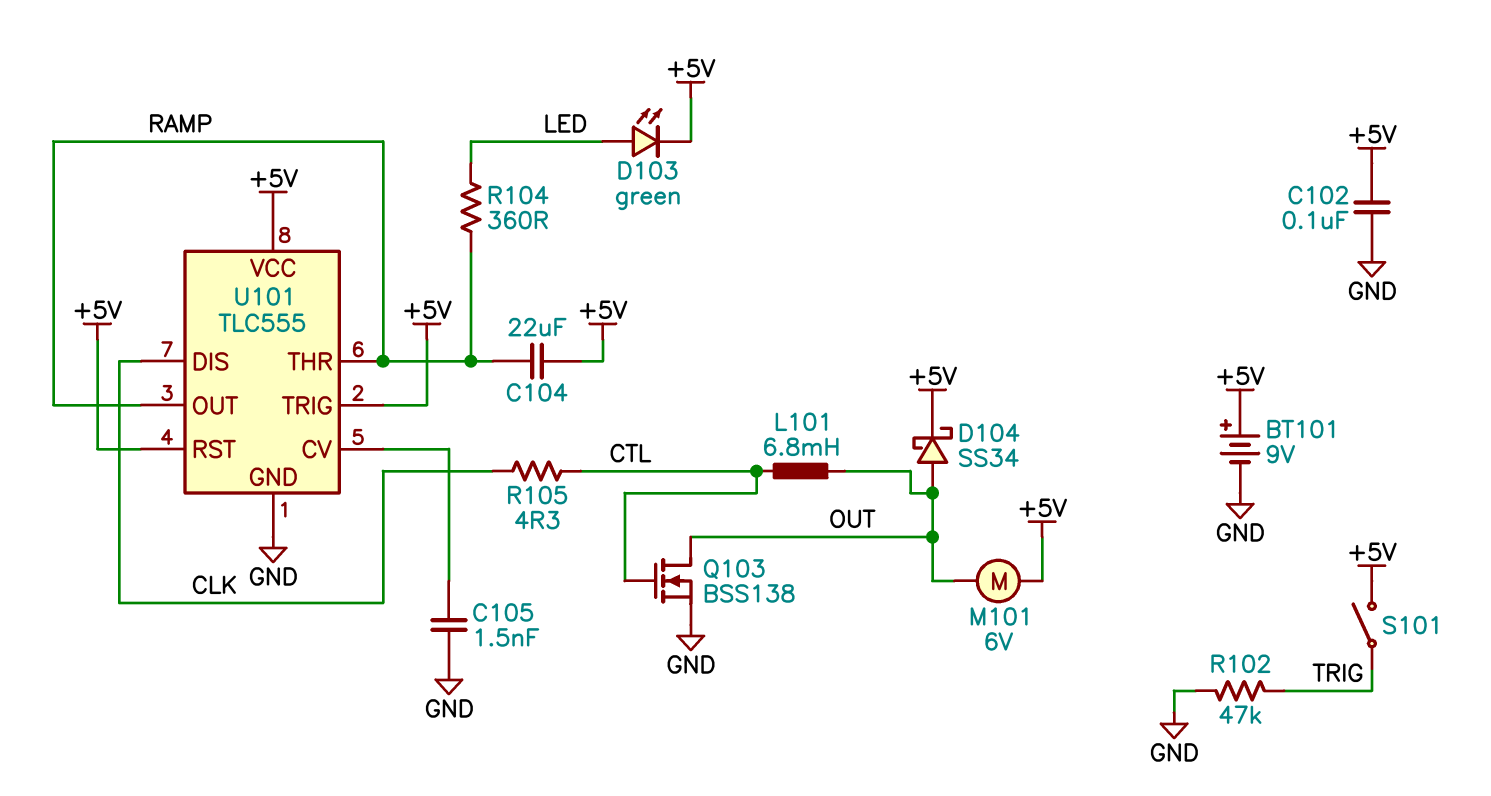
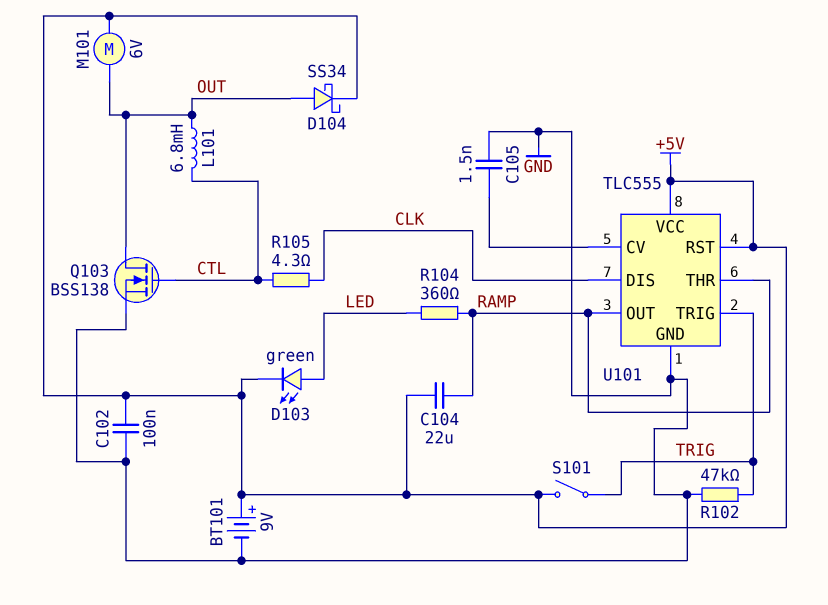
U101 pin TRIG: +5V -> TRIG

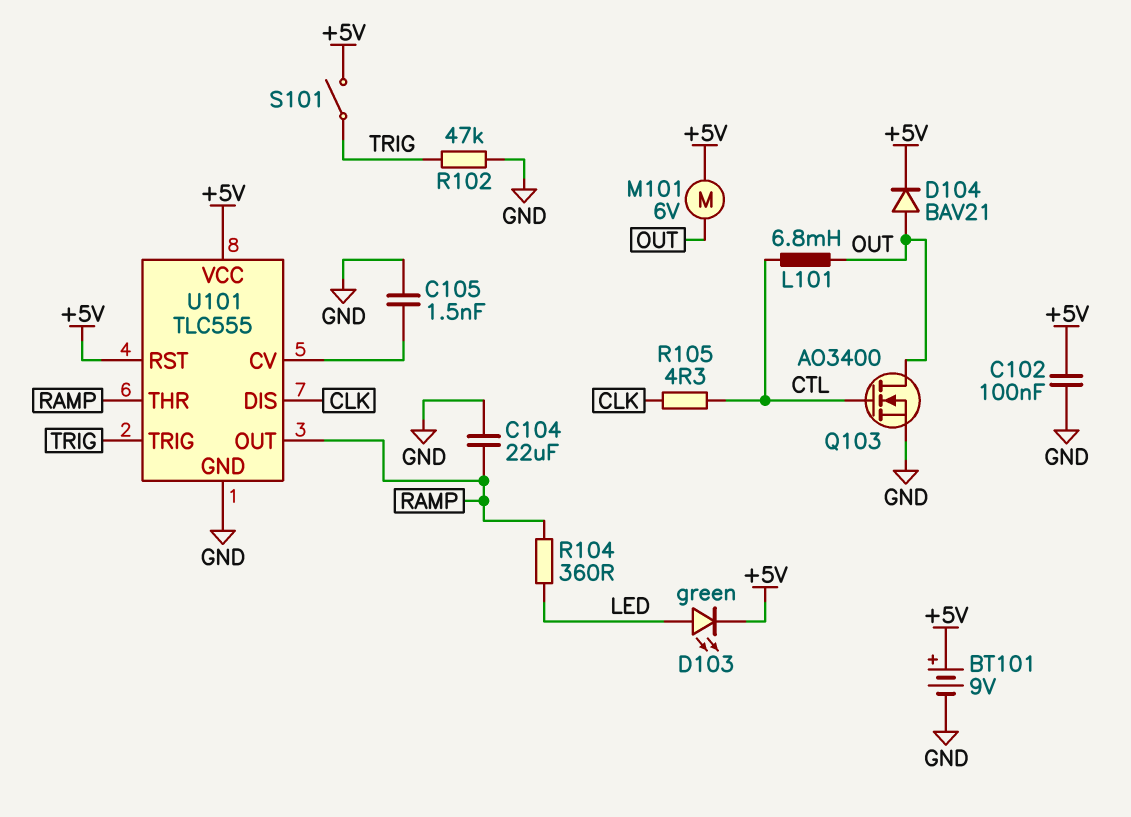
C104: 22uF (+5V, RAMP) -> 22uF (GND, RAMP)
D104: schottky SS34 (A OUT, K +5V) -> diode BAV21 (A OUT, K +5V)
Q103: NMOS BSS138 (G CTL, D OUT, S GND) -> NMOS AO3400 (G CTL, D OUT, S GND)

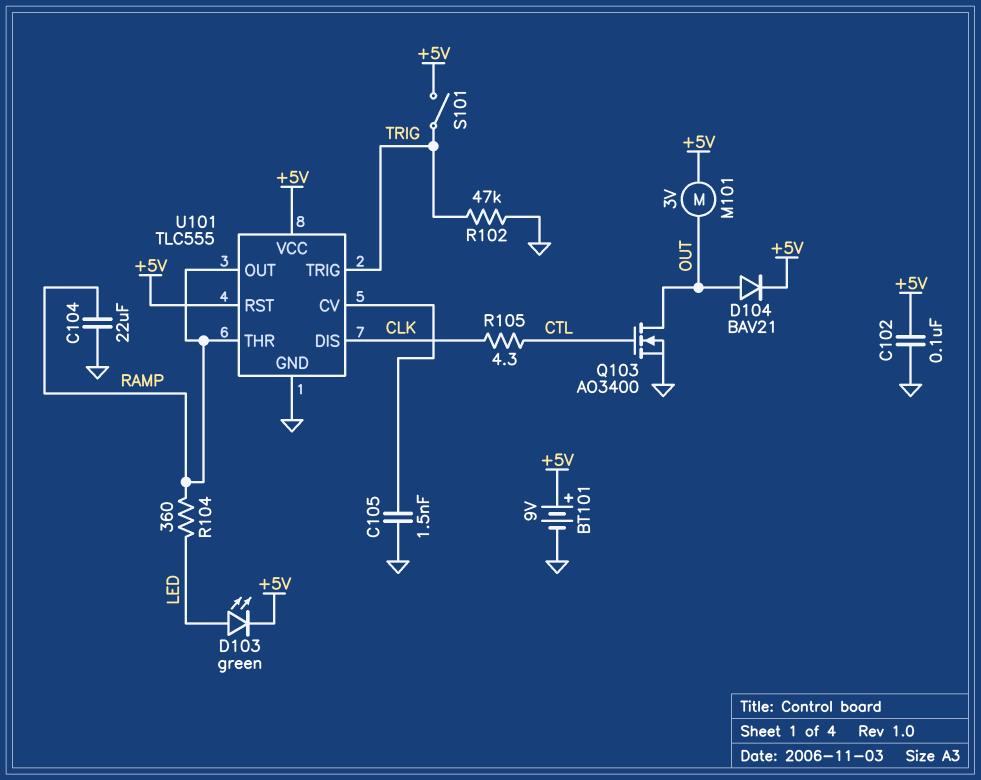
L101: 6.8mH (CTL, OUT) -> none
M101: motor 6V (+5V, OUT) -> motor 3V (+5V, OUT)

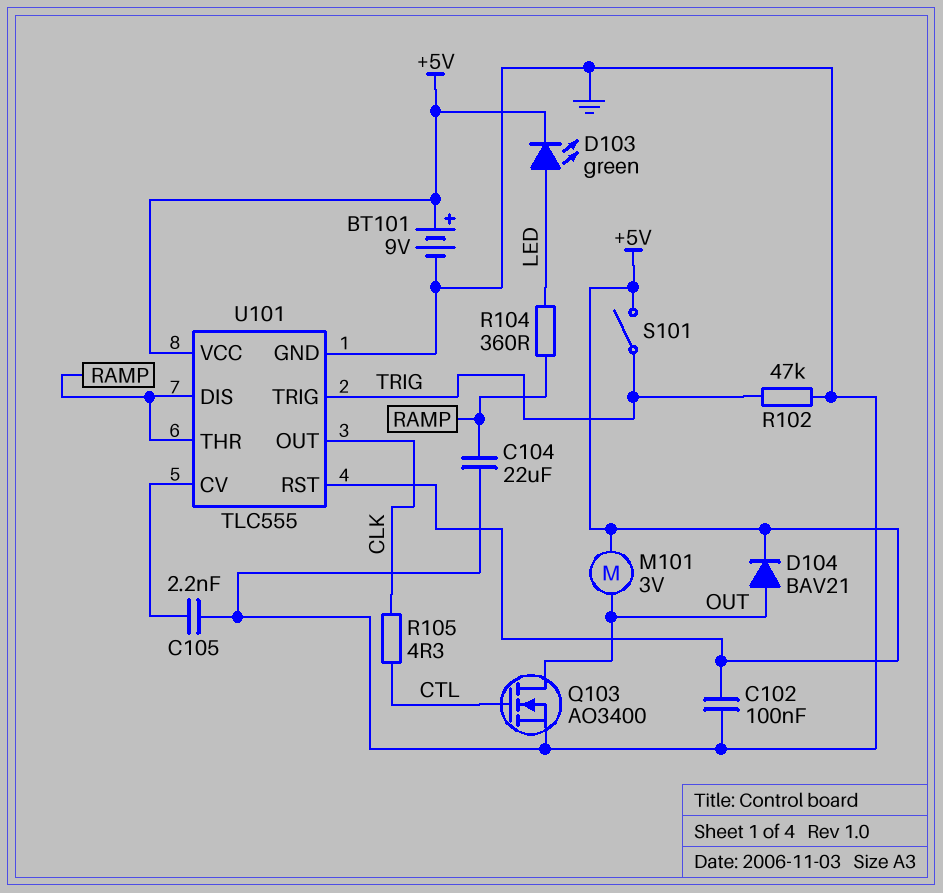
C105: 1.5nF (GND, U101/CV) -> 2.2nF (GND, U101/CV)
U101 pin DIS: CLK -> RAMP
U101 pin OUT: RAMP -> CLK

